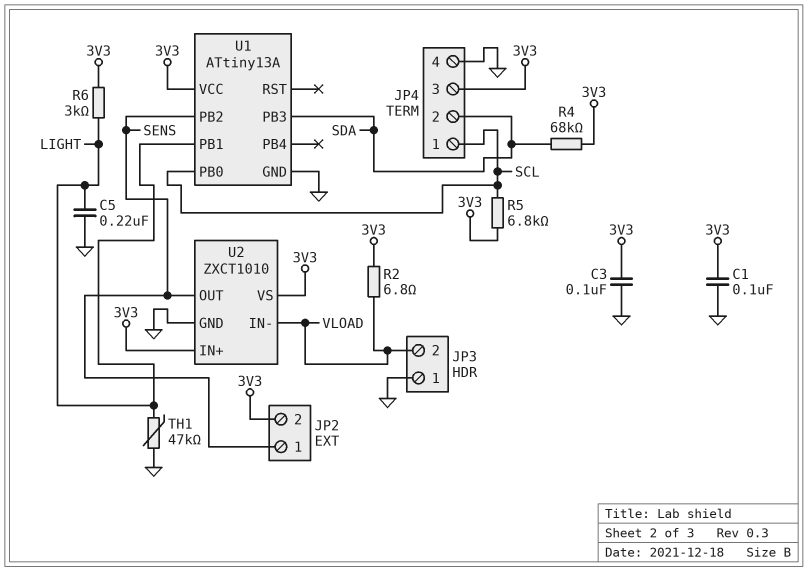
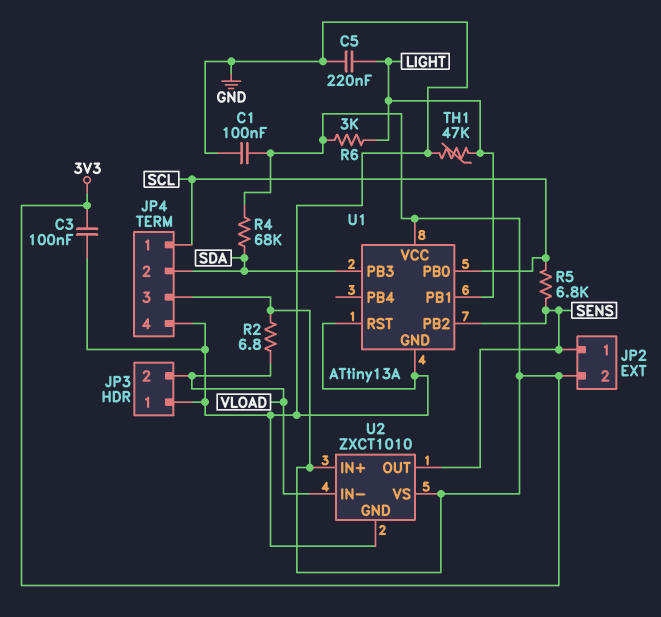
R5: 6.8k (3V3, SCL) -> 6.8k (SCL, SENS)
U1 pin RST: none -> GND

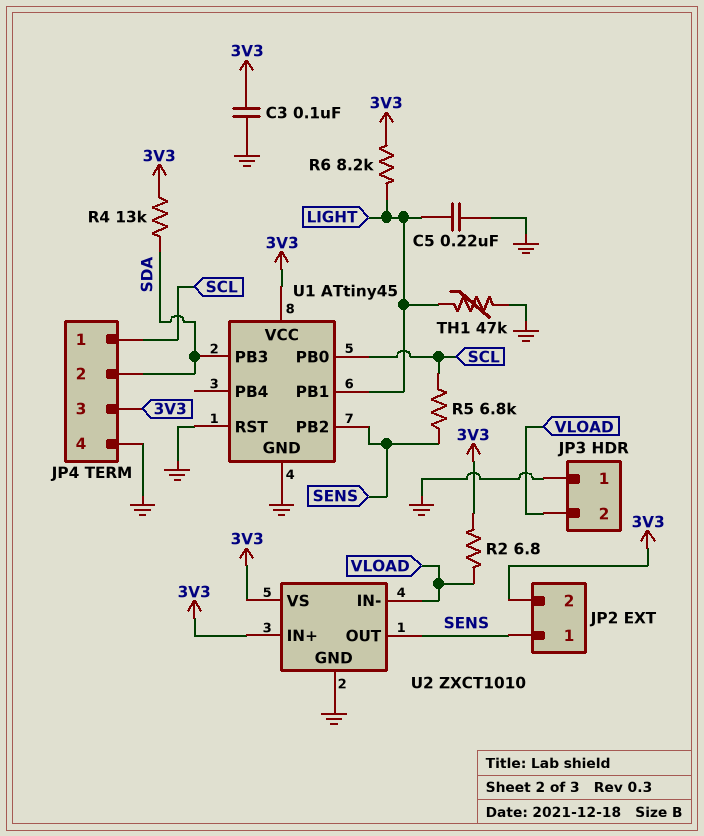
C1: 100nF (3V3, GND) -> none
R4: 68k (3V3, SDA) -> 13k (3V3, SDA)
R6: 3k (3V3, LIGHT) -> 8.2k (3V3, LIGHT)
U1: ATtiny13A -> ATtiny45

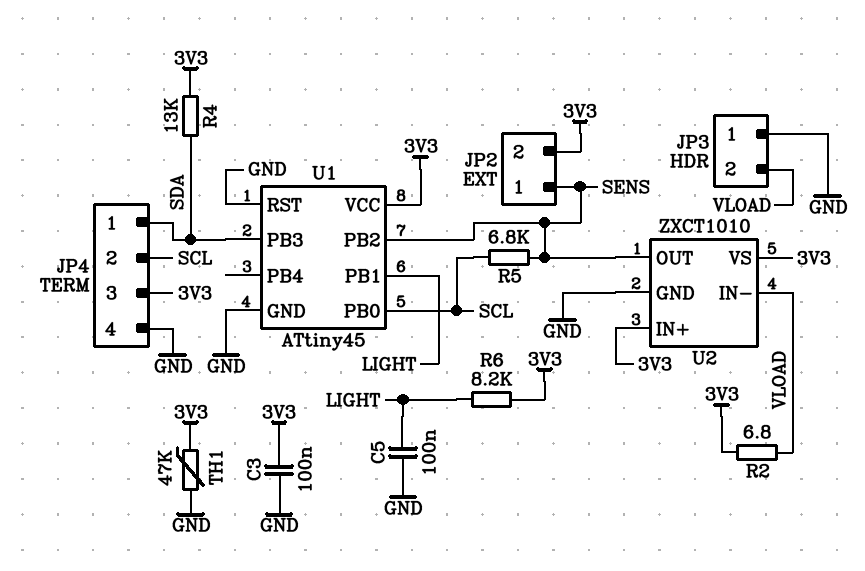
C5: 220nF (GND, LIGHT) -> 100nF (GND, LIGHT)
JP4 pin 1: SCL -> SDA
JP4 pin 2: SDA -> SCL
TH1: 47k (GND, LIGHT) -> 47k (3V3, GND)

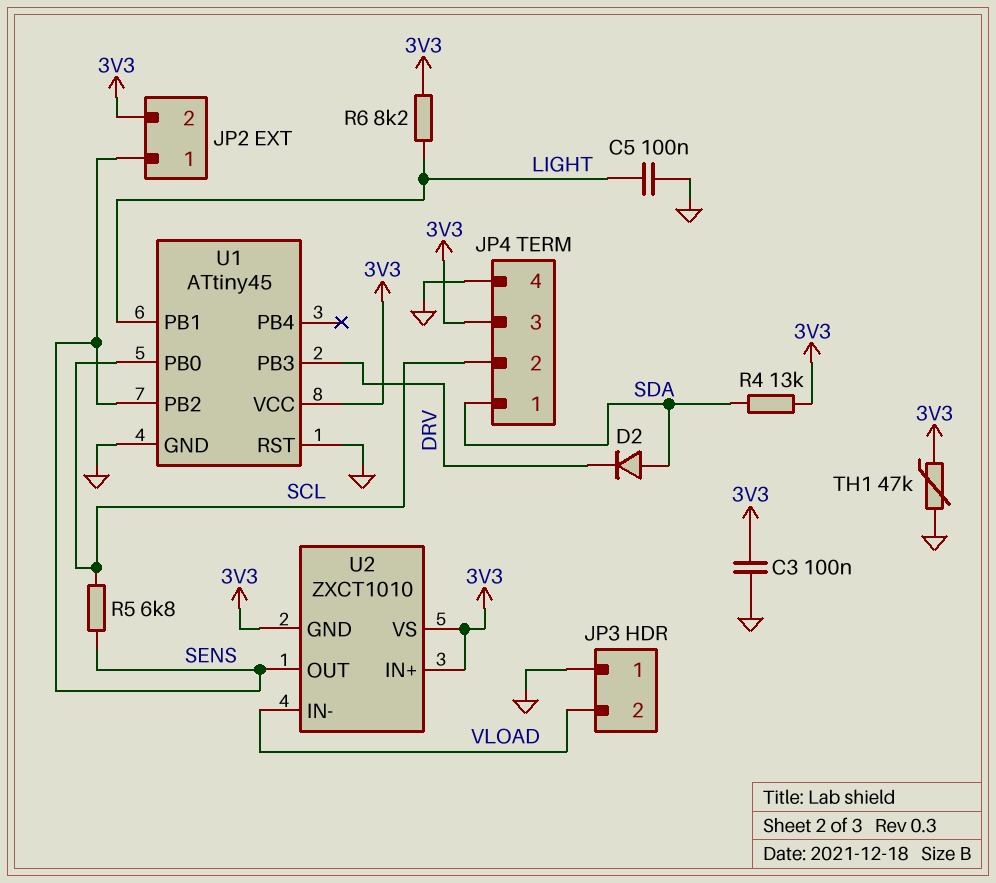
D2: none -> diode (A SDA, K DRV)
R2: 6.8 (3V3, VLOAD) -> none
U1 pin PB3: SDA -> DRV
U2 pin GND: GND -> 3V3

